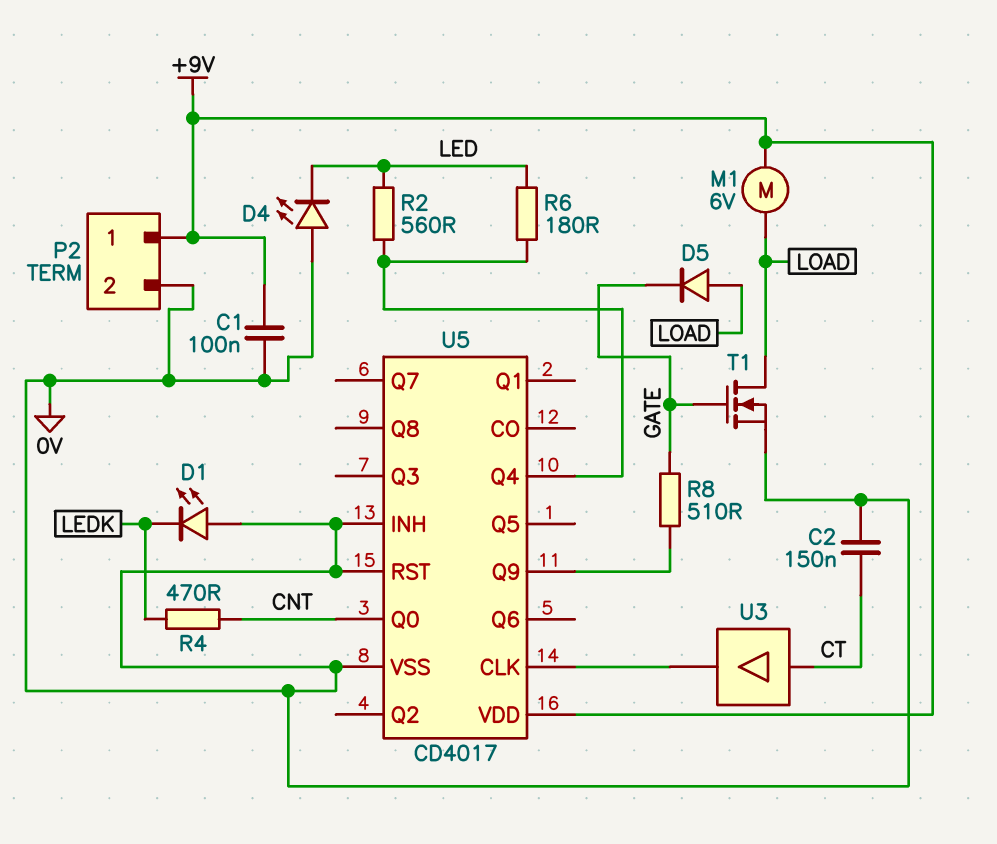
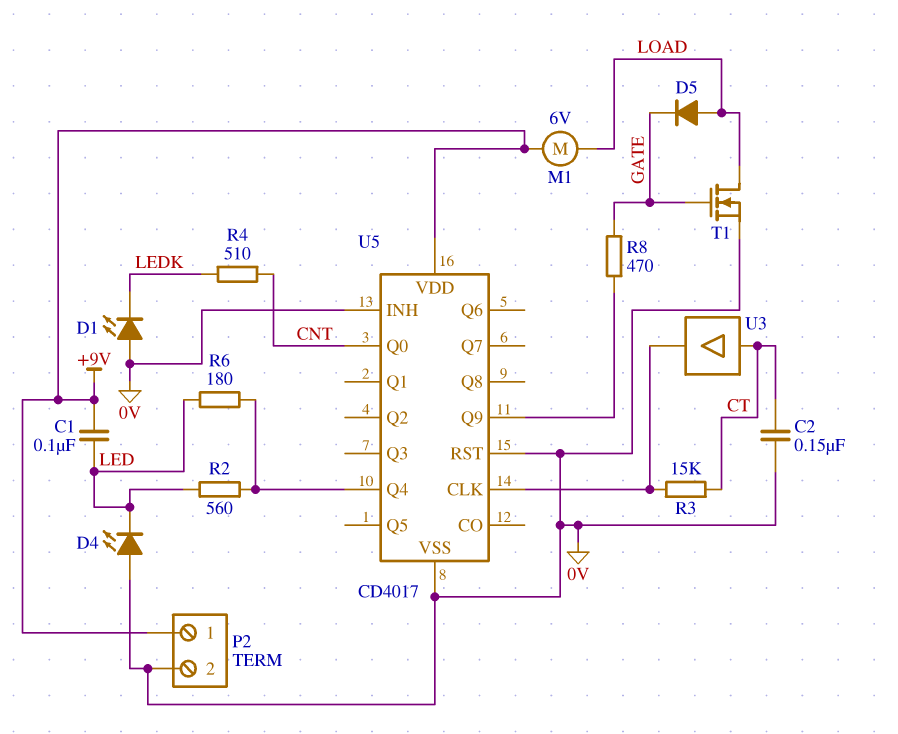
C1: 100nF (+9V, 0V) -> 100nF (+9V, LED)
R3: none -> 15k (CT, U5/CLK)
R4: 470 (CNT, LEDK) -> 510 (CNT, LEDK)
R8: 510 (GATE, U5/Q9) -> 470 (GATE, U5/Q9)

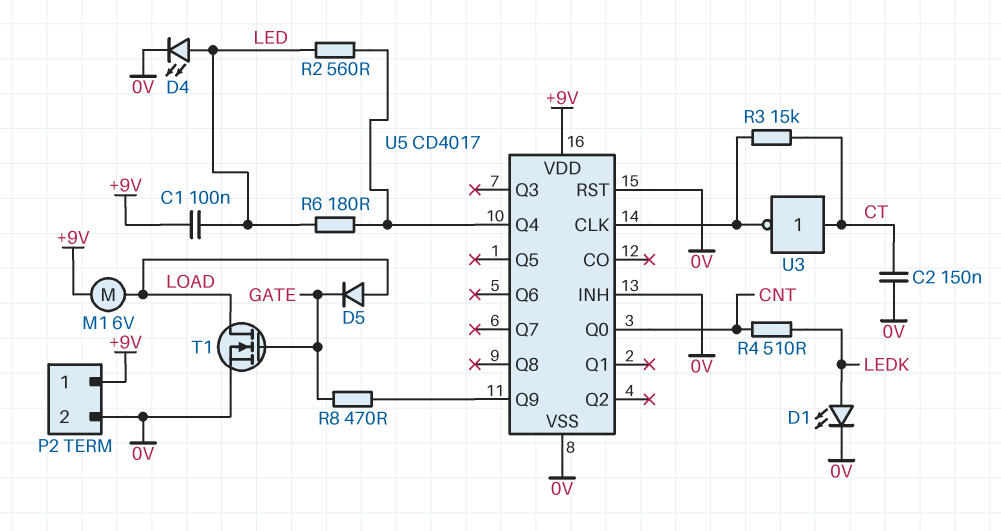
D1: LED (A 0V, K LEDK) -> LED (A LEDK, K 0V)
D4: LED (A 0V, K LED) -> LED (A LED, K 0V)
U3: buffer (in CT, out U5/CLK) -> NOT (in CT, out U5/CLK)

